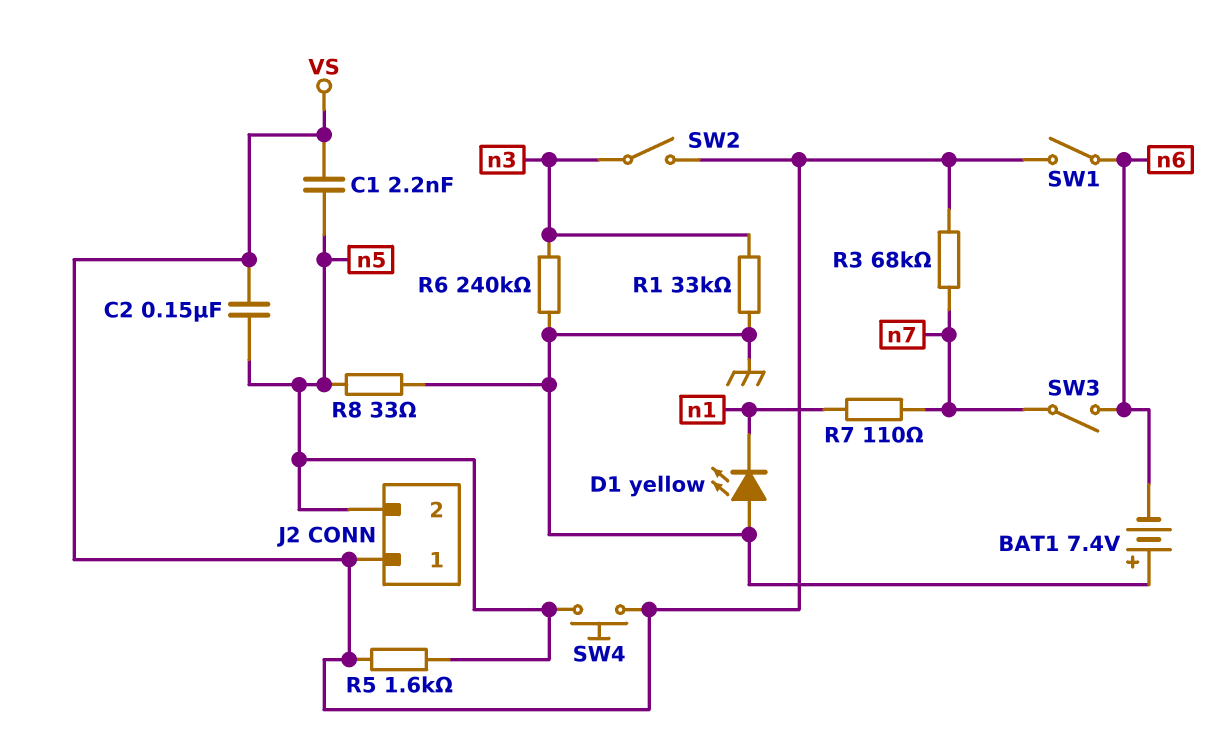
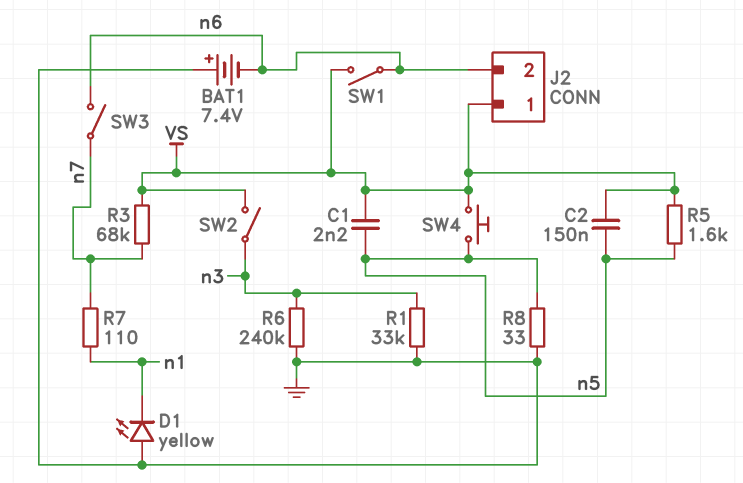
J2 pin 2: n5 -> n6

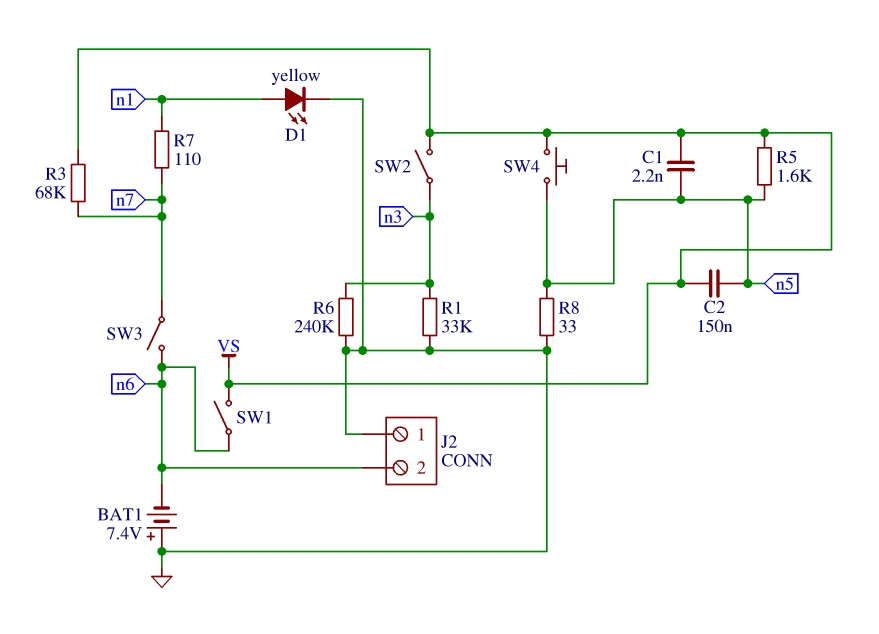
D1: LED yellow (A GND, K n1) -> LED yellow (A n1, K GND)
J2 pin 1: VS -> GND

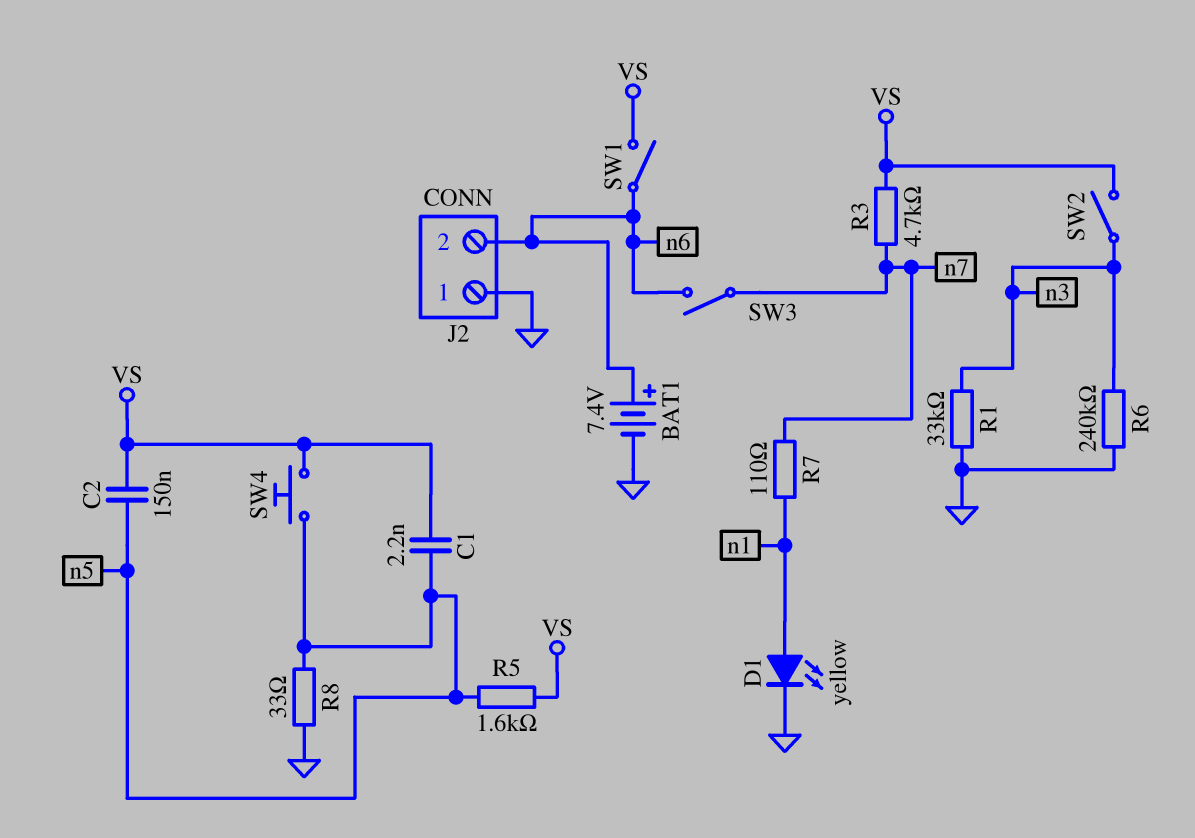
BAT1: 7.4V (plus GND, minus n6) -> 7.4V (plus n6, minus GND)
R3: 68k (VS, n7) -> 4.7k (VS, n7)

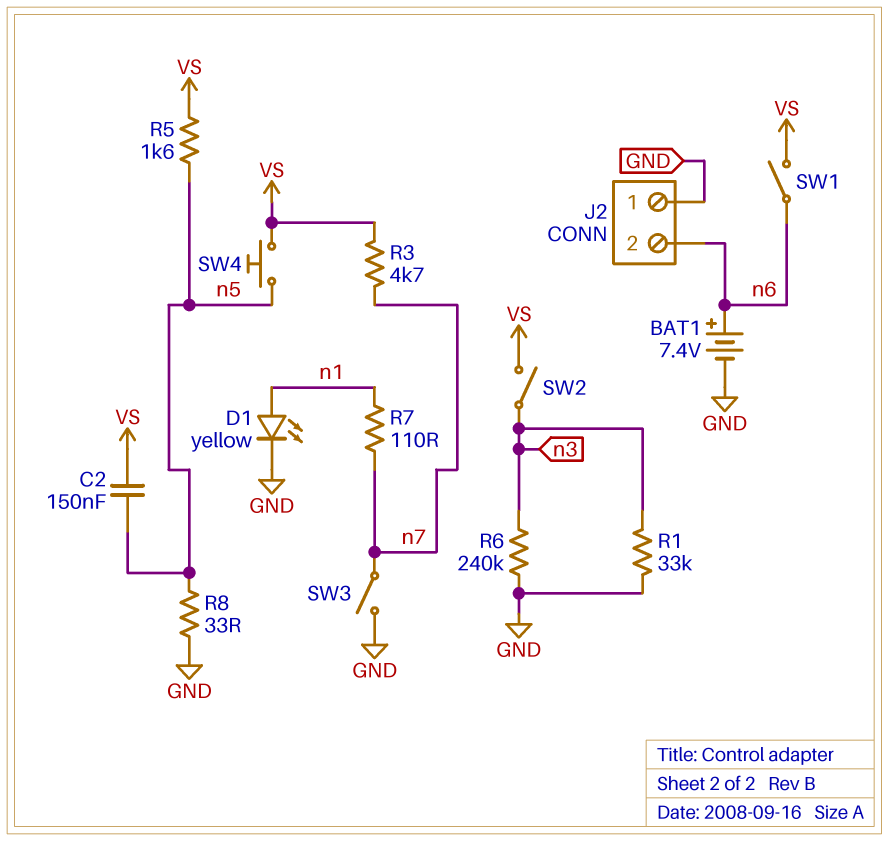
C1: 2.2nF (VS, n5) -> none
SW3: switch (n6, n7) -> switch (GND, n7)

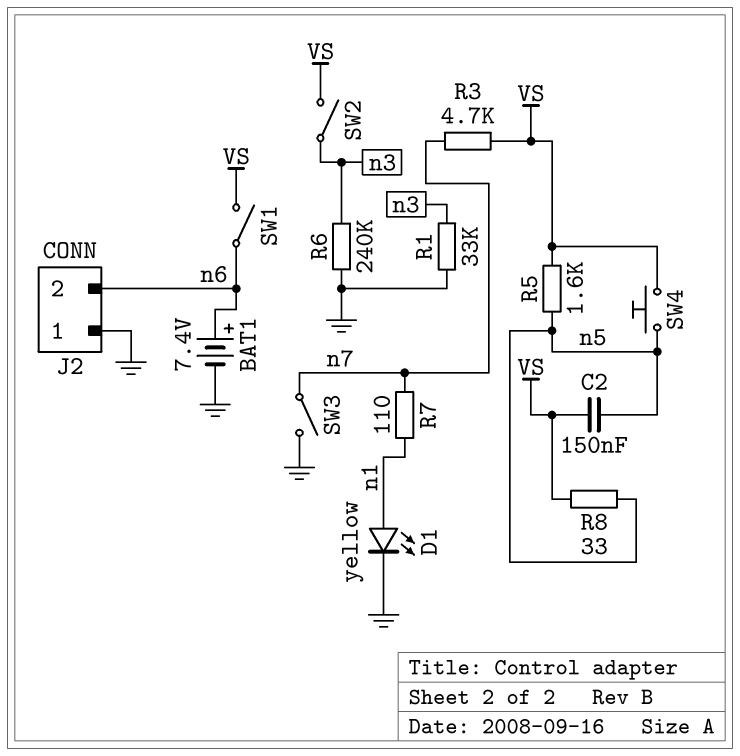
R8: 33 (GND, n5) -> 33 (VS, n5)

